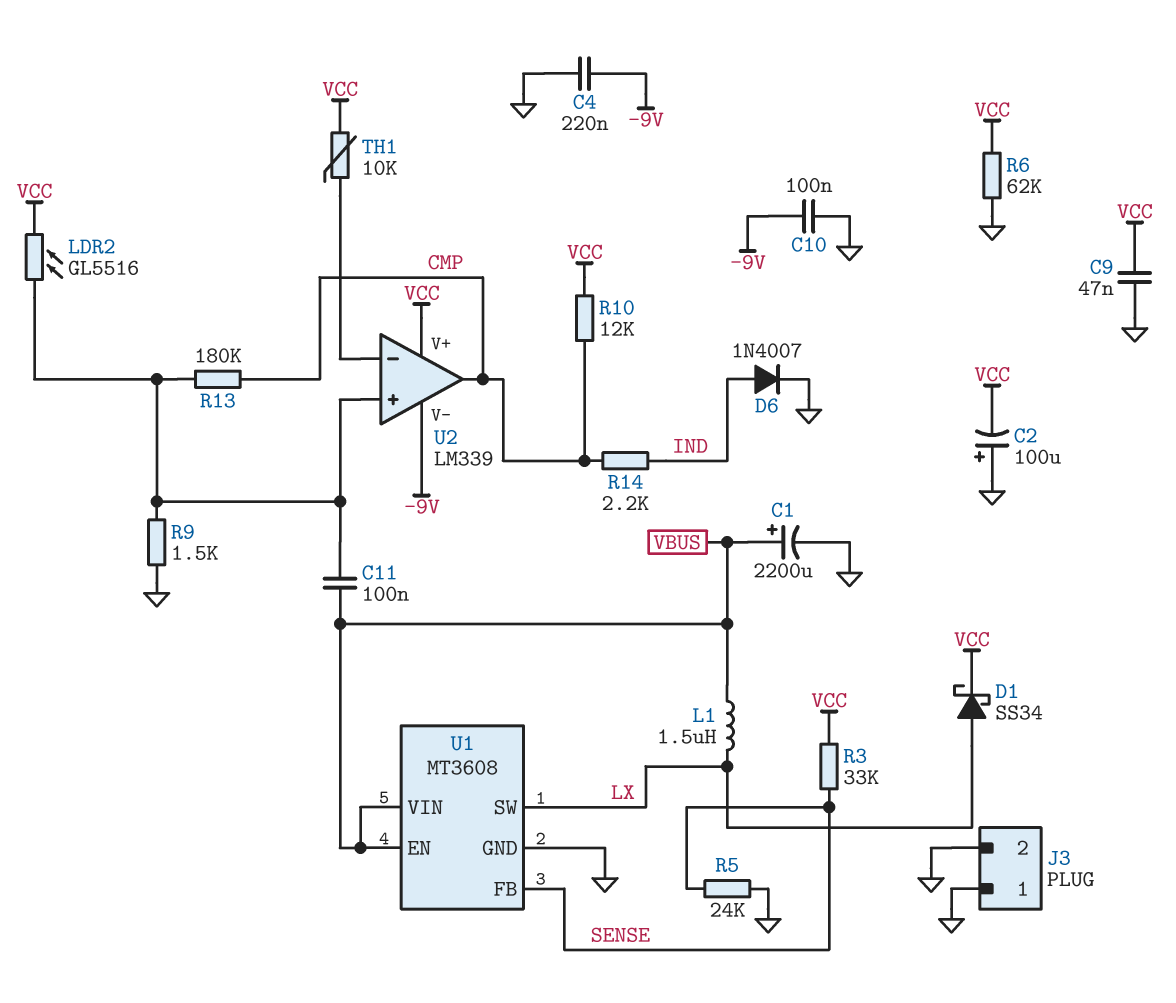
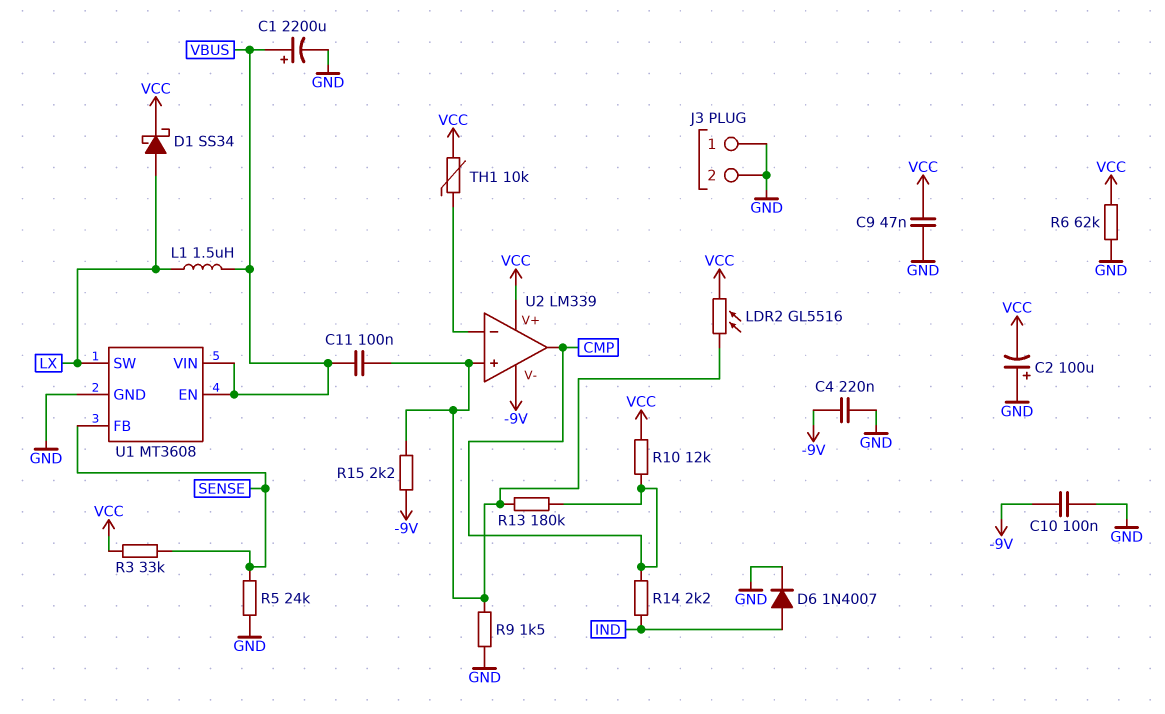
R15: none -> 2.2k (-9V, U2/in+)

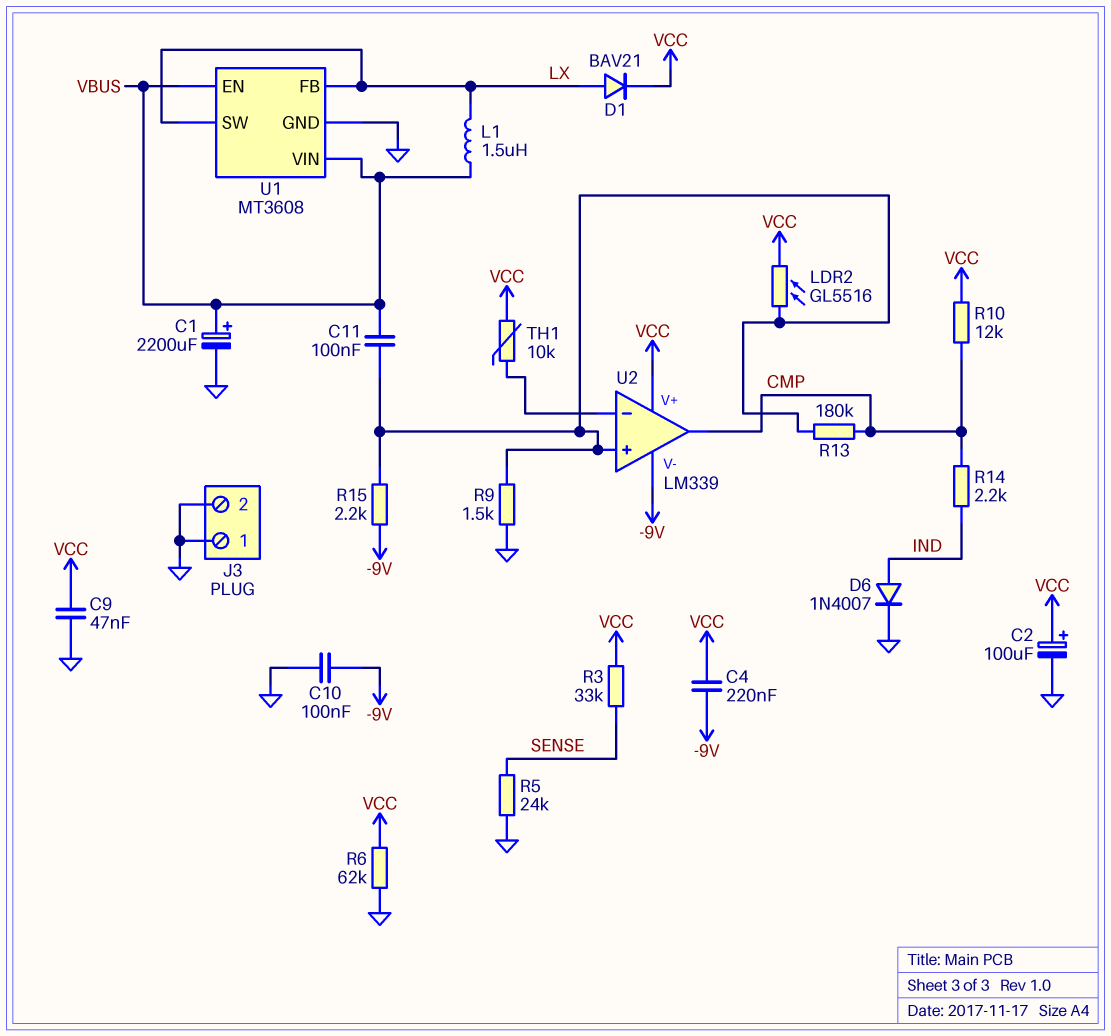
C2: 100uF (plus GND, minus VCC) -> 100uF (plus VCC, minus GND)
C4: 220nF (-9V, GND) -> 220nF (-9V, VCC)
D1: schottky SS34 (A LX, K VCC) -> diode BAV21 (A LX, K VCC)
U1 pin FB: SENSE -> LX

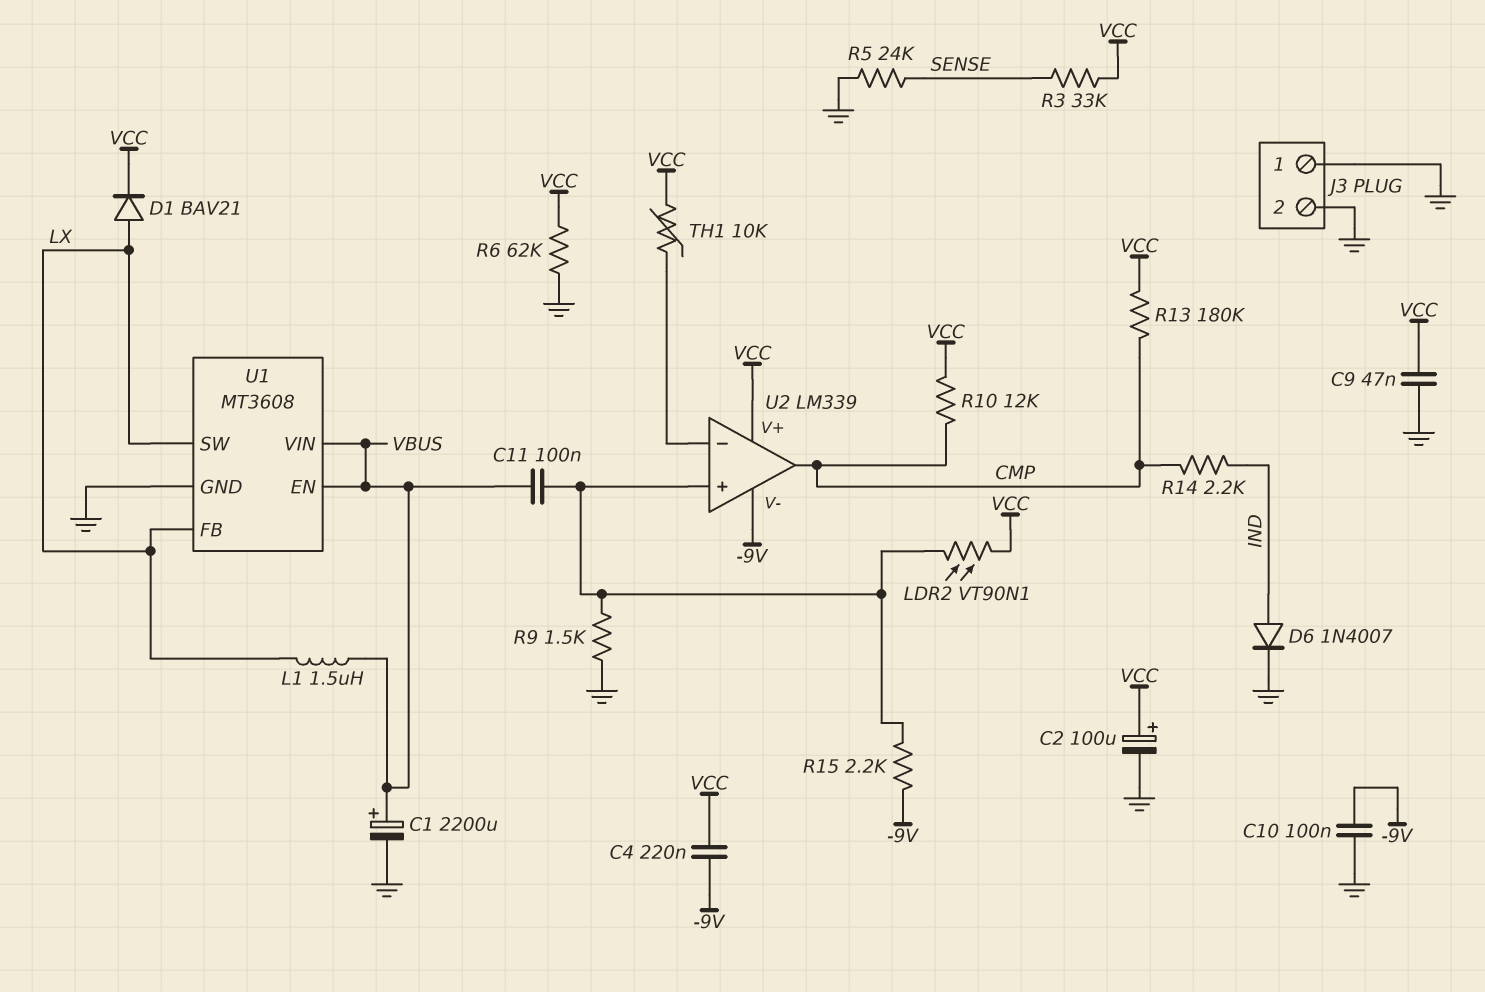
LDR2: GL5516 (U2/in+, VCC) -> VT90N1 (U2/in+, VCC)
R13: 180k (CMP, U2/in+) -> 180k (CMP, VCC)

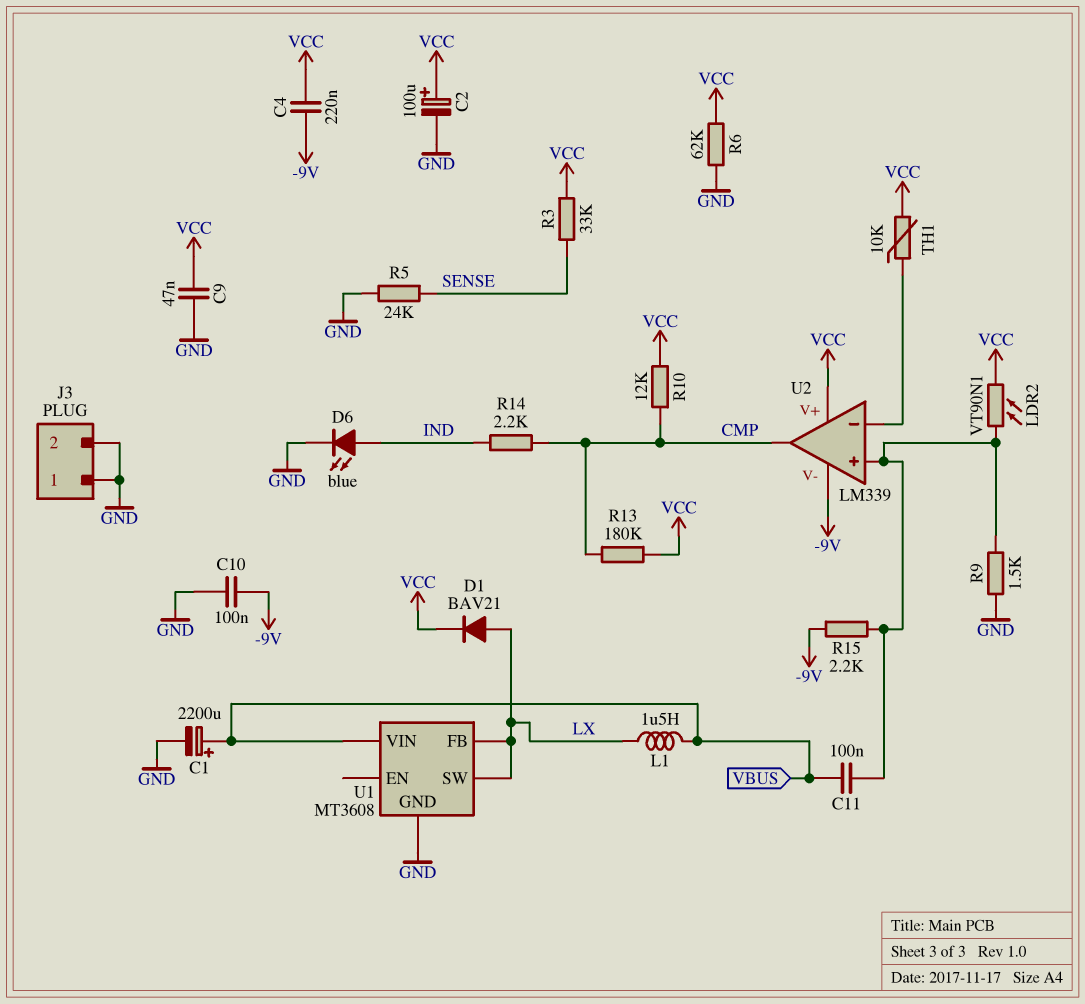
D6: diode 1N4007 (A IND, K GND) -> LED blue (A IND, K GND)
U1 pin EN: VBUS -> none

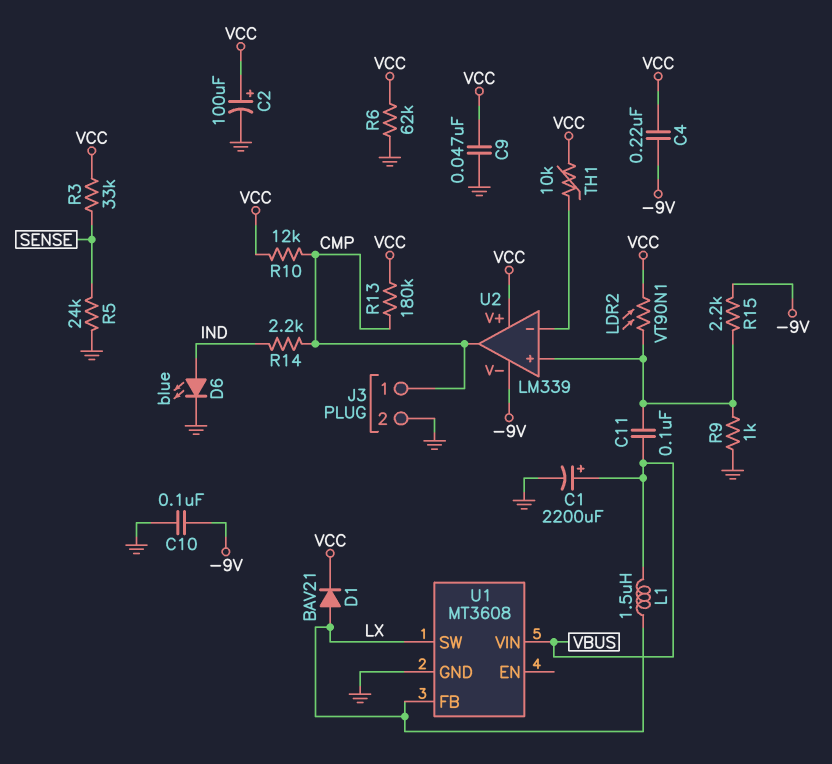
J3 pin 1: GND -> CMP
R9: 1.5k (GND, U2/in+) -> 1k (GND, U2/in+)

